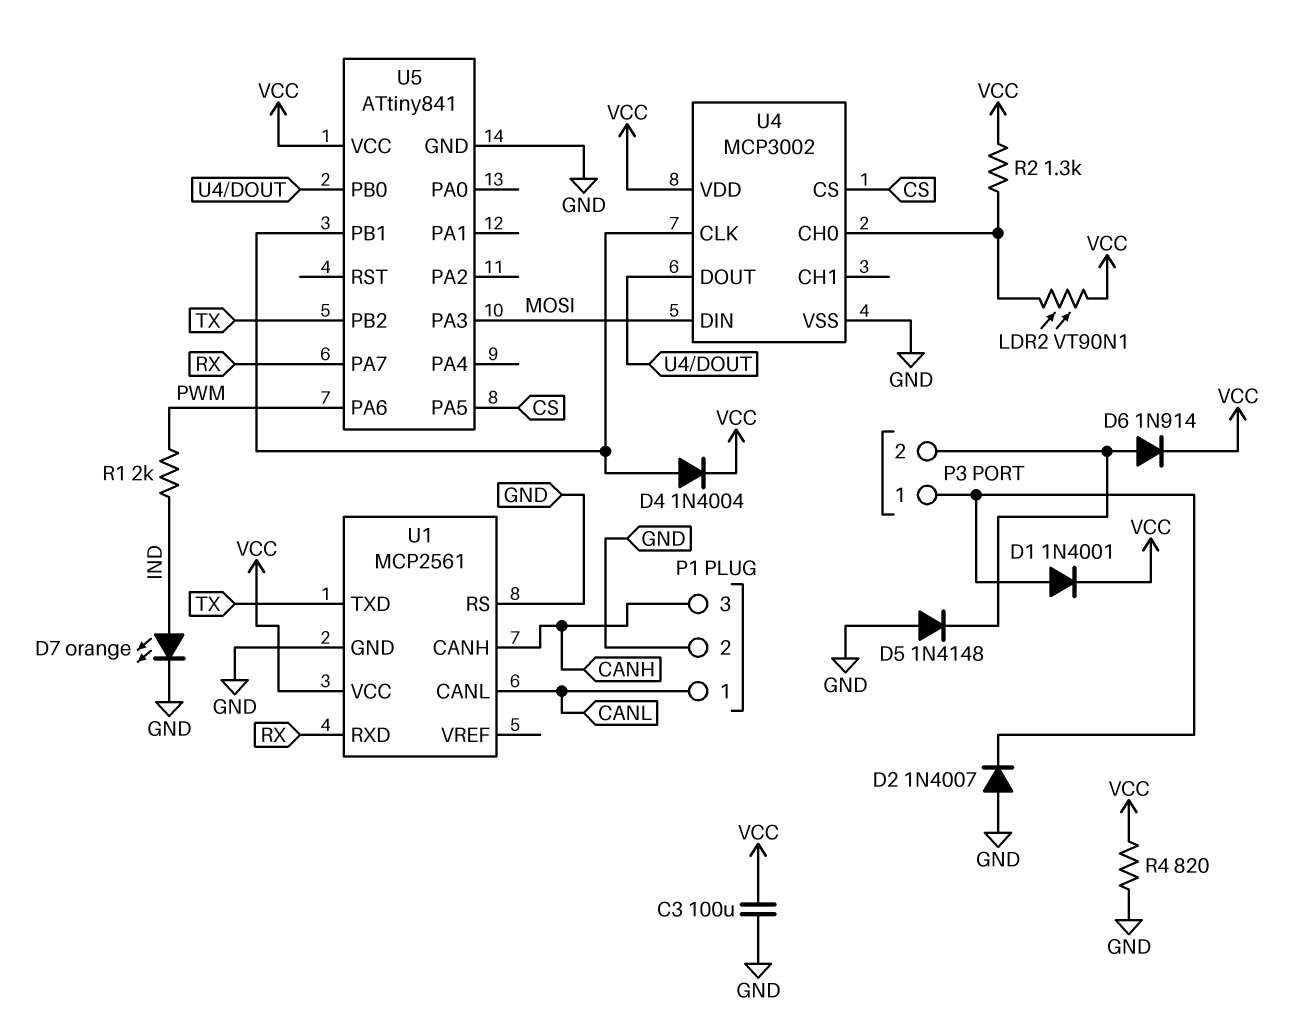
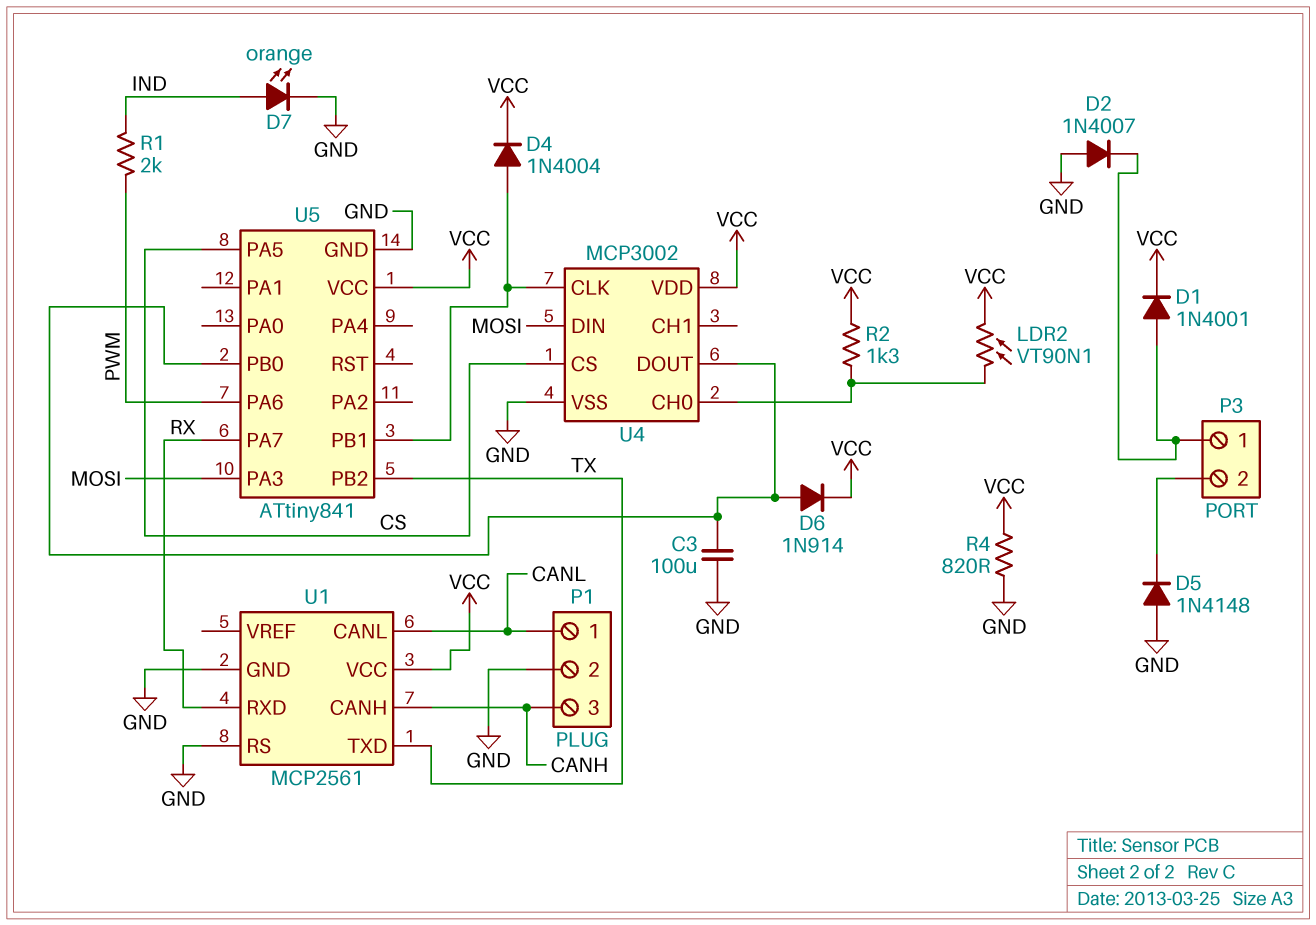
C3: 100uF (GND, VCC) -> 100uF (GND, U4/DOUT)
D6: diode 1N914 (A P3/2, K VCC) -> diode 1N914 (A U4/DOUT, K VCC)

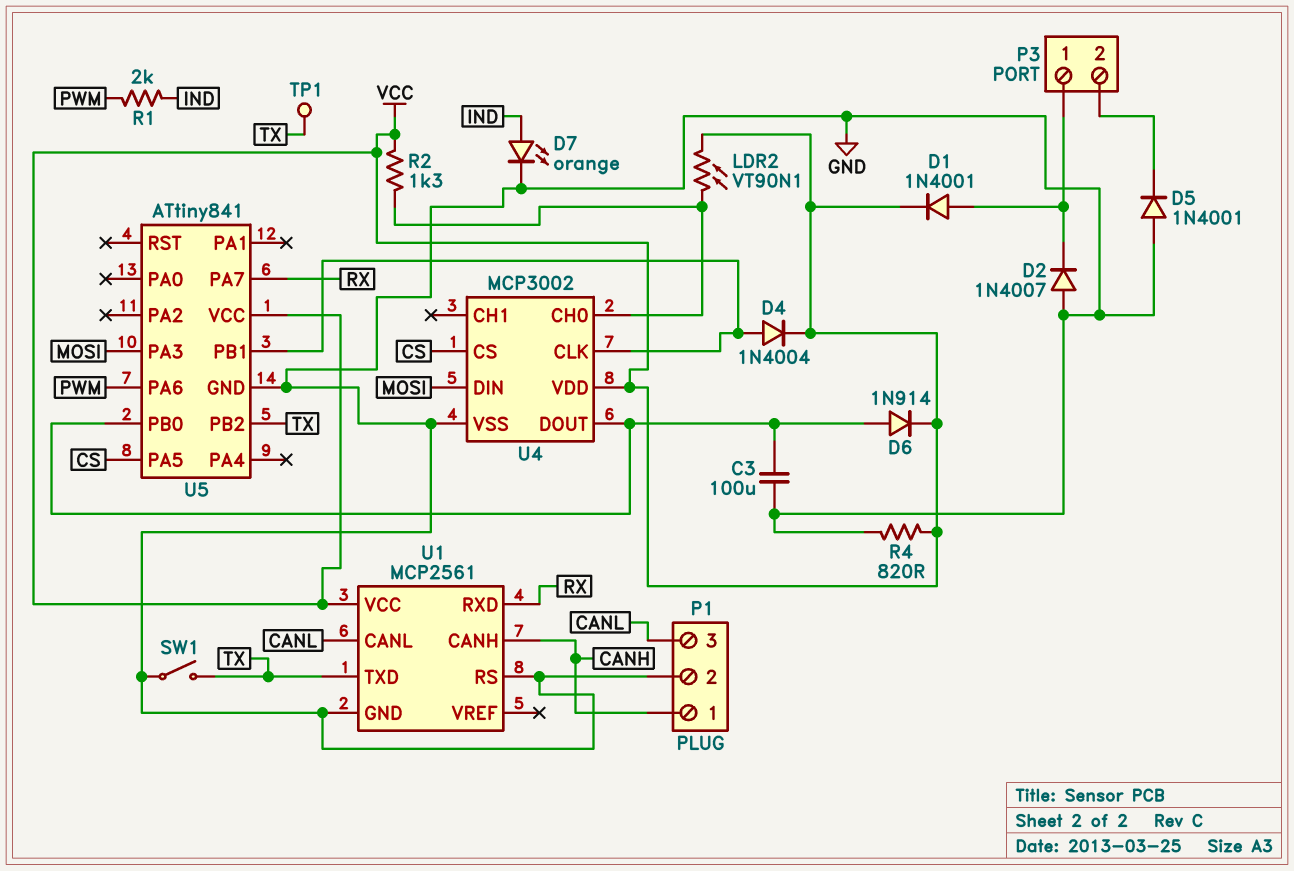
D5: diode 1N4148 (A GND, K P3/2) -> diode 1N4001 (A GND, K P3/2)
P1 pin 1: CANL -> CANH
P1 pin 3: CANH -> CANL
SW1: none -> switch (GND, TX)
TP1: none -> test point (TX)

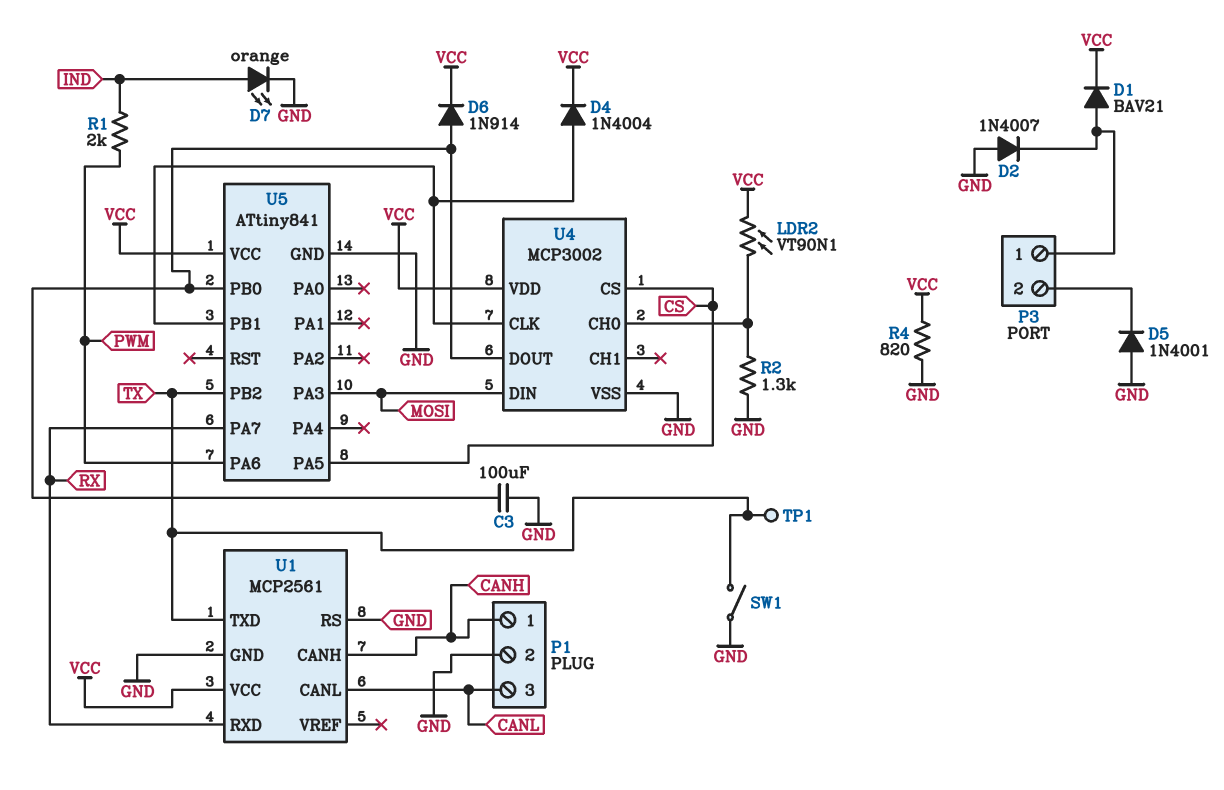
D1: diode 1N4001 (A P3/1, K VCC) -> diode BAV21 (A P3/1, K VCC)
R2: 1.3k (U4/CH0, VCC) -> 1.3k (GND, U4/CH0)

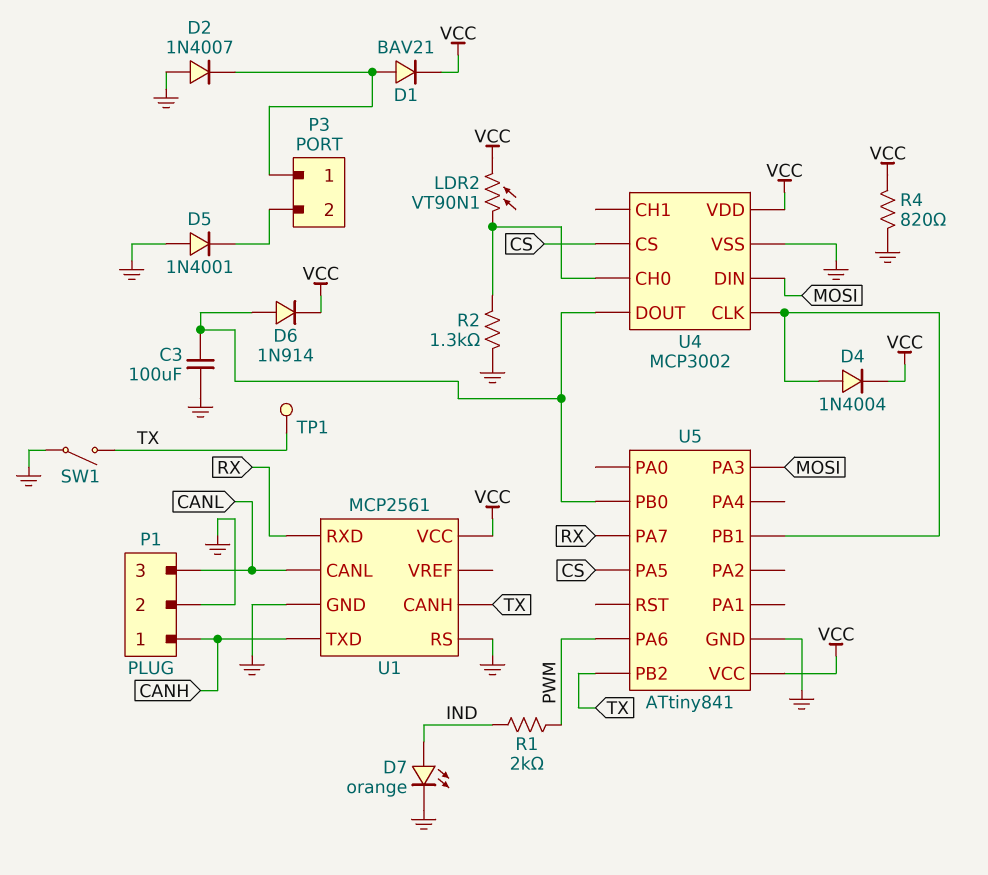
U1 pin CANH: CANH -> TX
U1 pin TXD: TX -> CANH

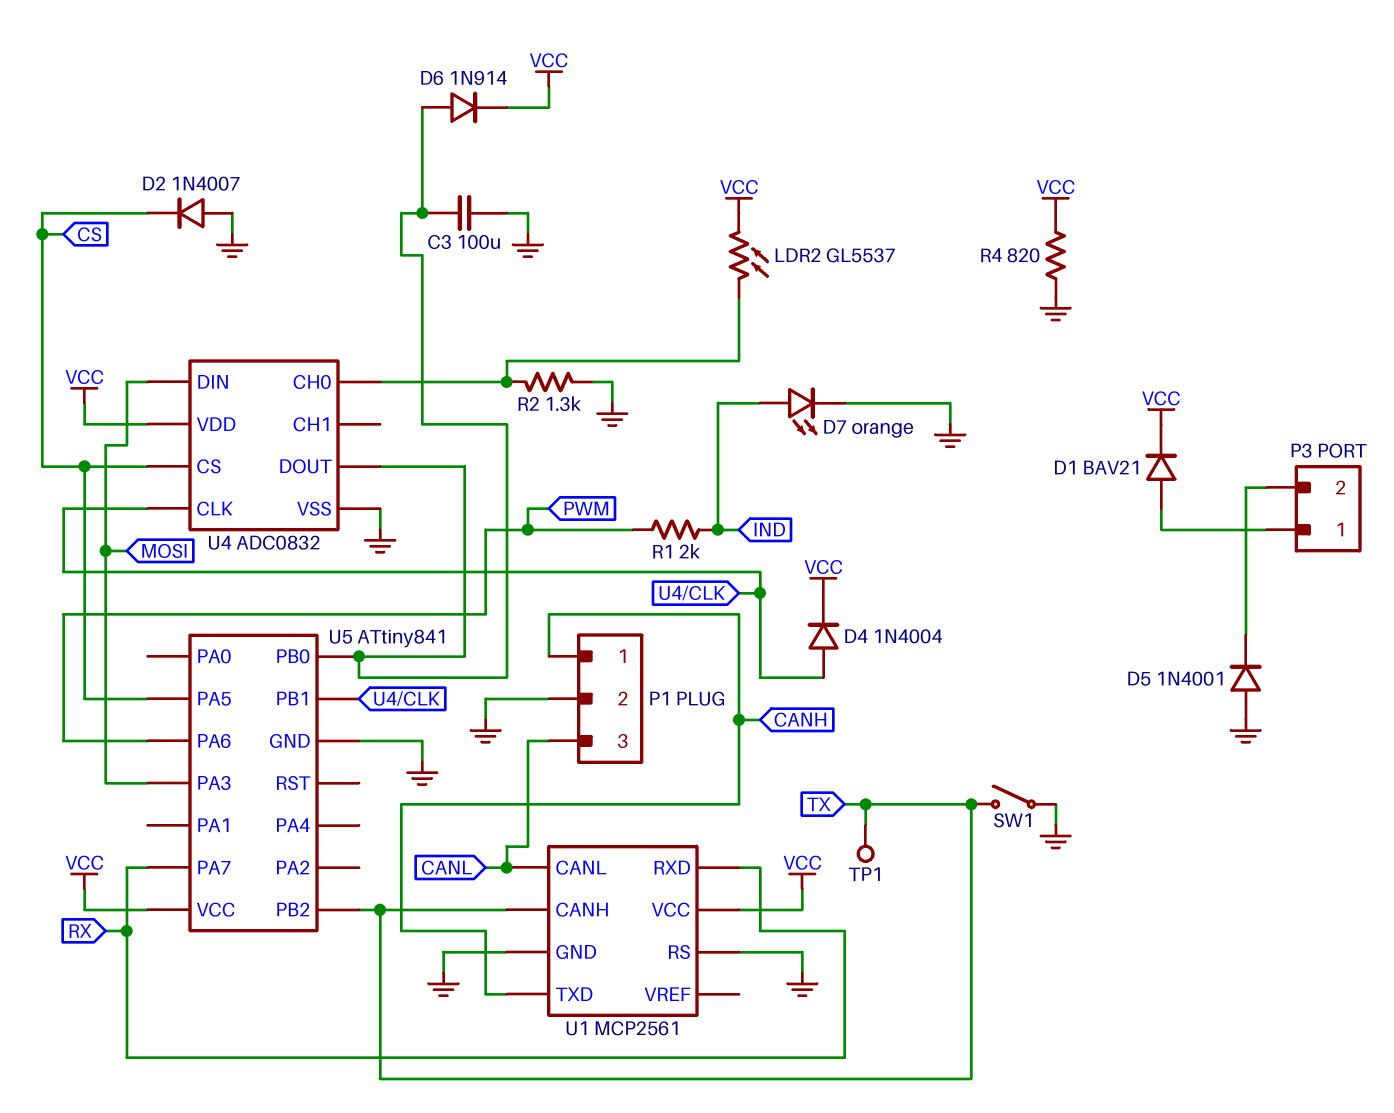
D2: diode 1N4007 (A GND, K P3/1) -> diode 1N4007 (A GND, K CS)
LDR2: VT90N1 (U4/CH0, VCC) -> GL5537 (U4/CH0, VCC)
U4: MCP3002 -> ADC0832

